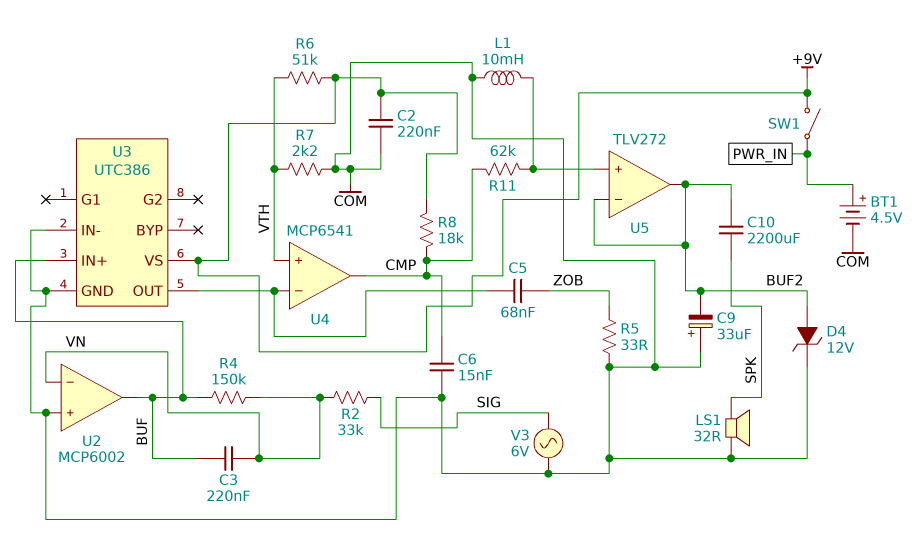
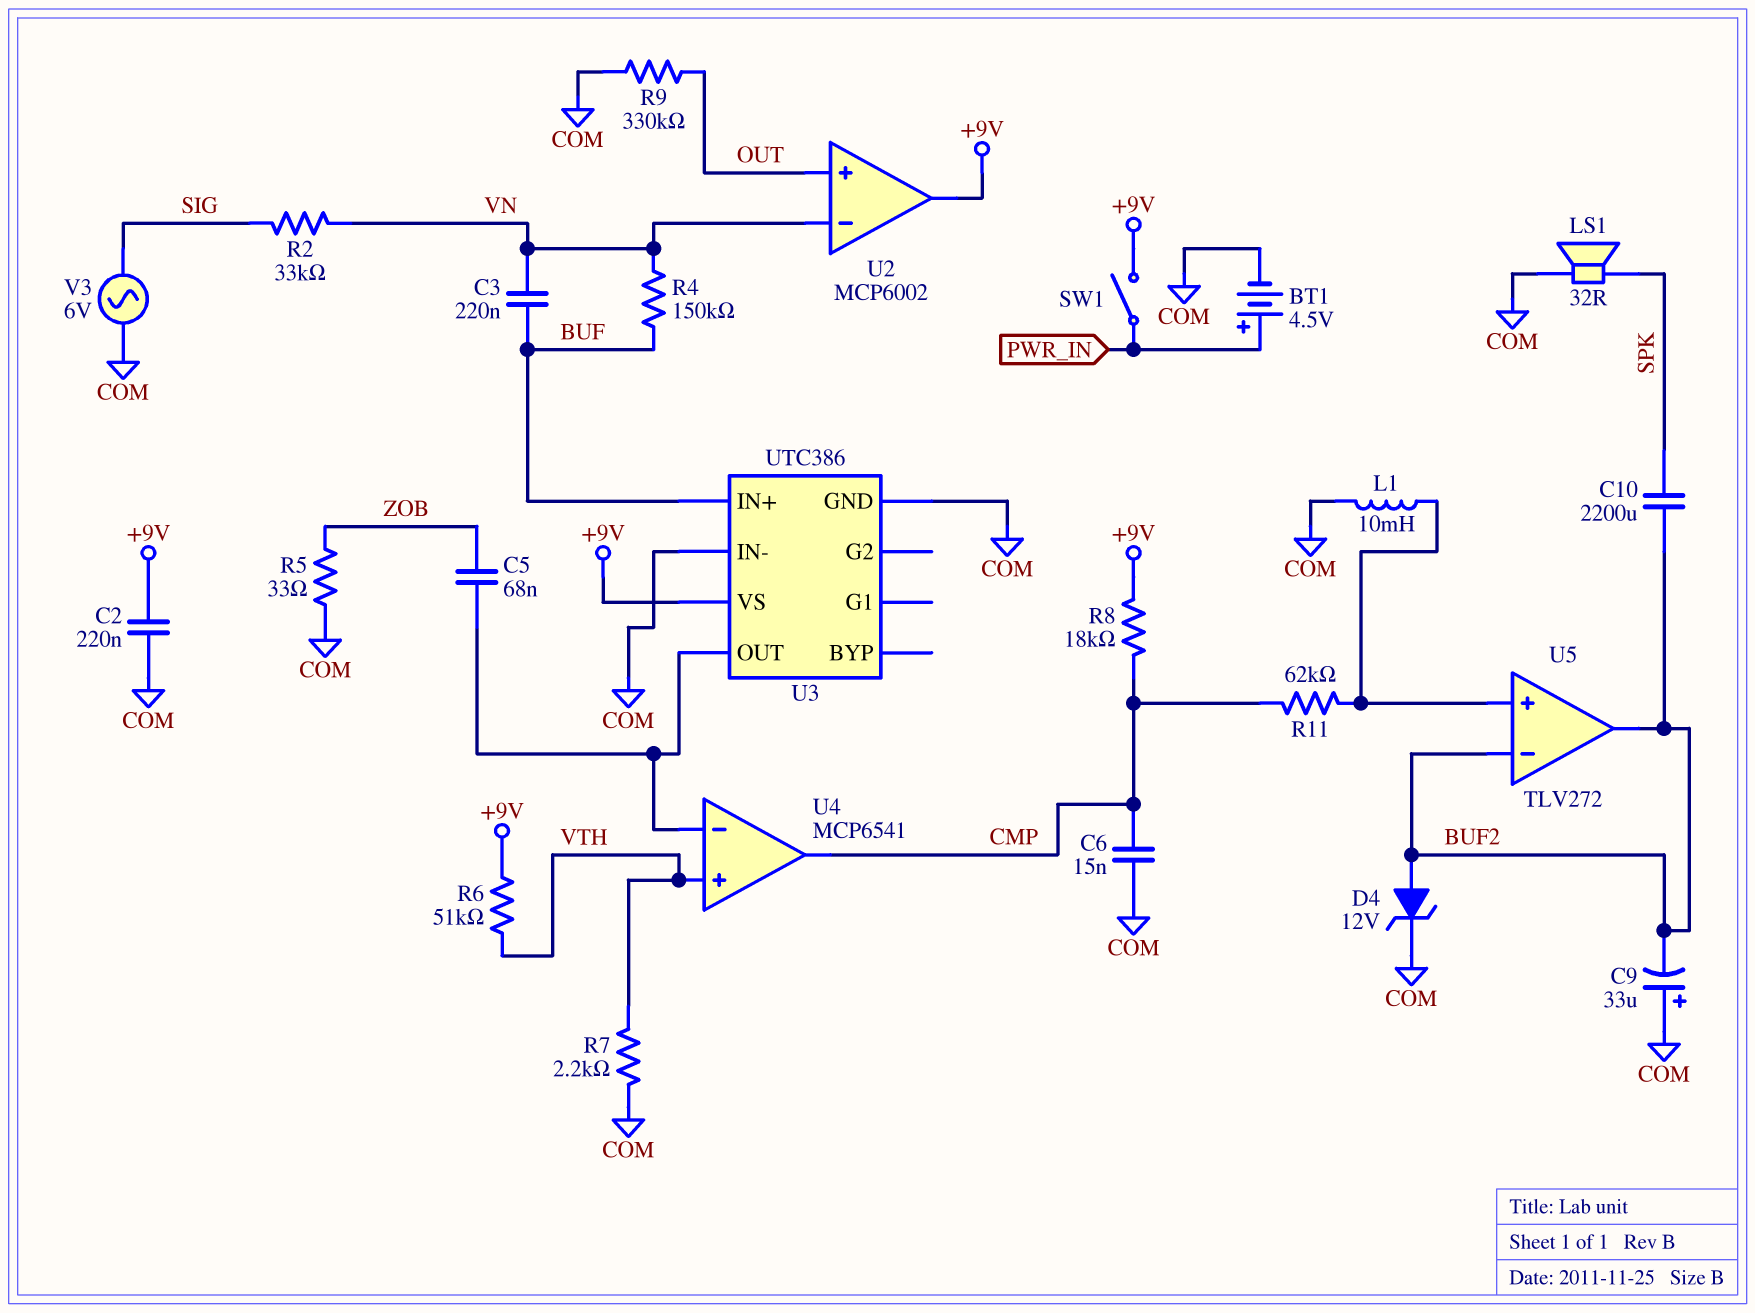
R9: none -> 330k (COM, OUT)
U2 pin in+: COM -> OUT
U2 pin out: BUF -> +9V

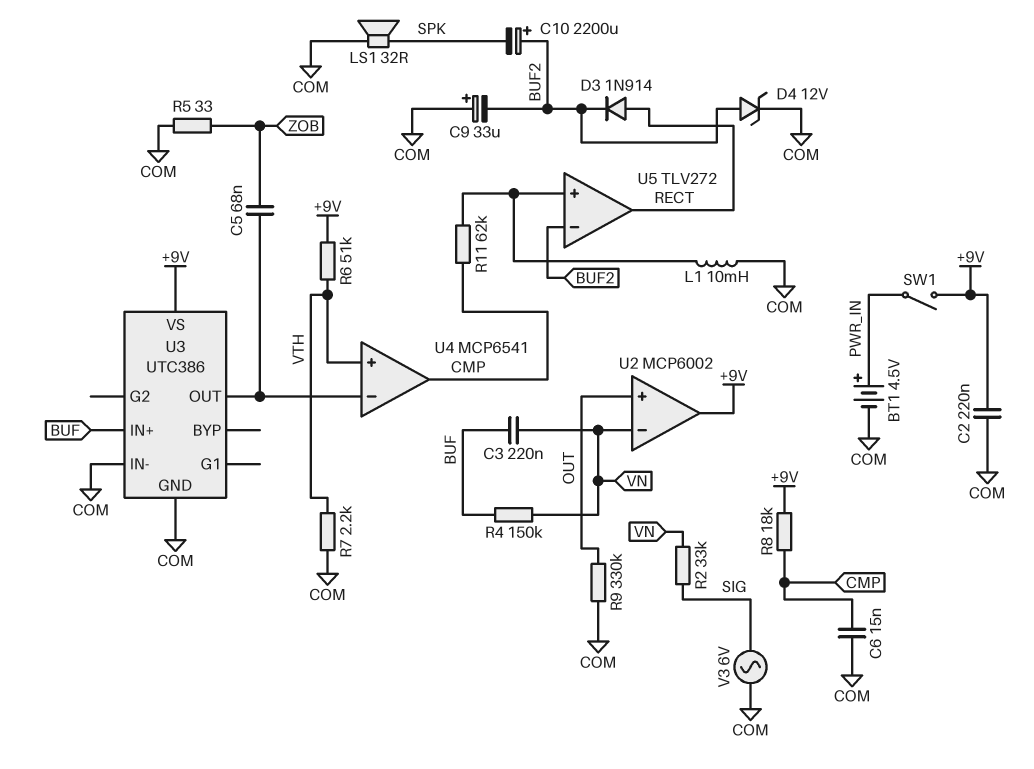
C10: 2200uF (BUF2, SPK) -> 2200uF (plus BUF2, minus SPK)
D3: none -> diode 1N914 (A RECT, K BUF2)
U5 pin out: BUF2 -> RECT

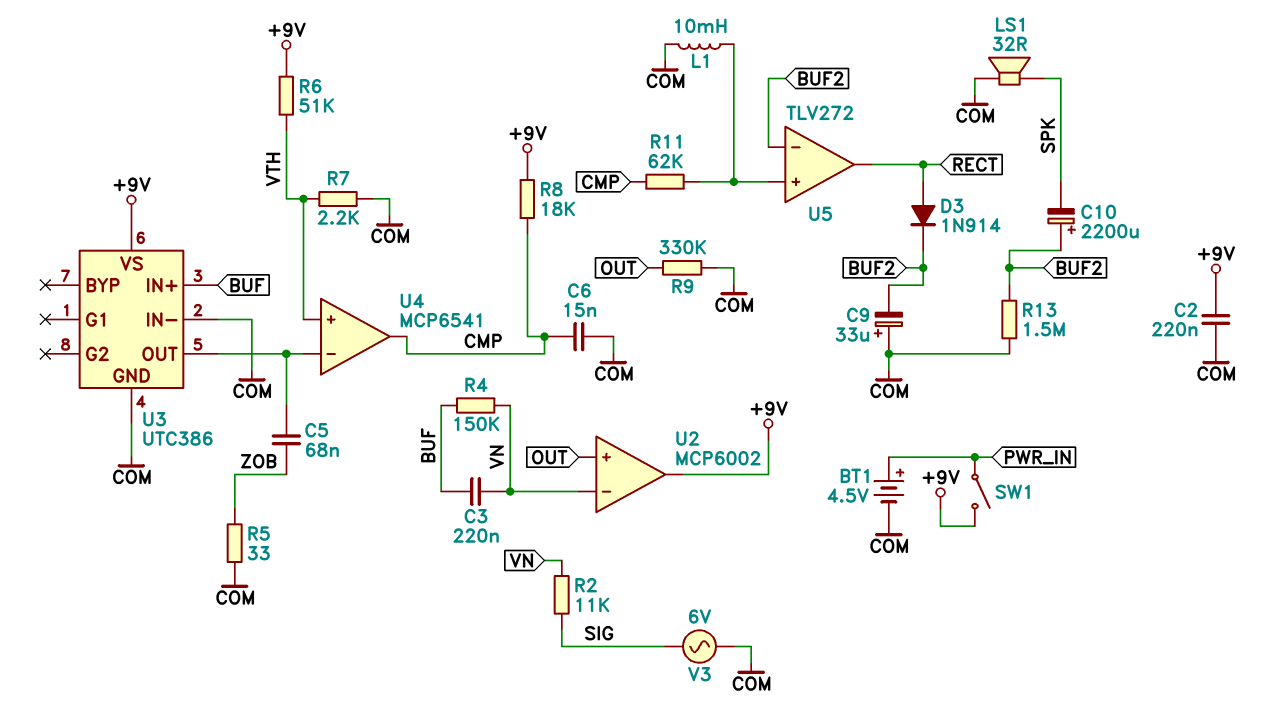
D4: zener 12V (A BUF2, K COM) -> none
R2: 33k (SIG, VN) -> 11k (SIG, VN)
R13: none -> 1.5M (BUF2, COM)

